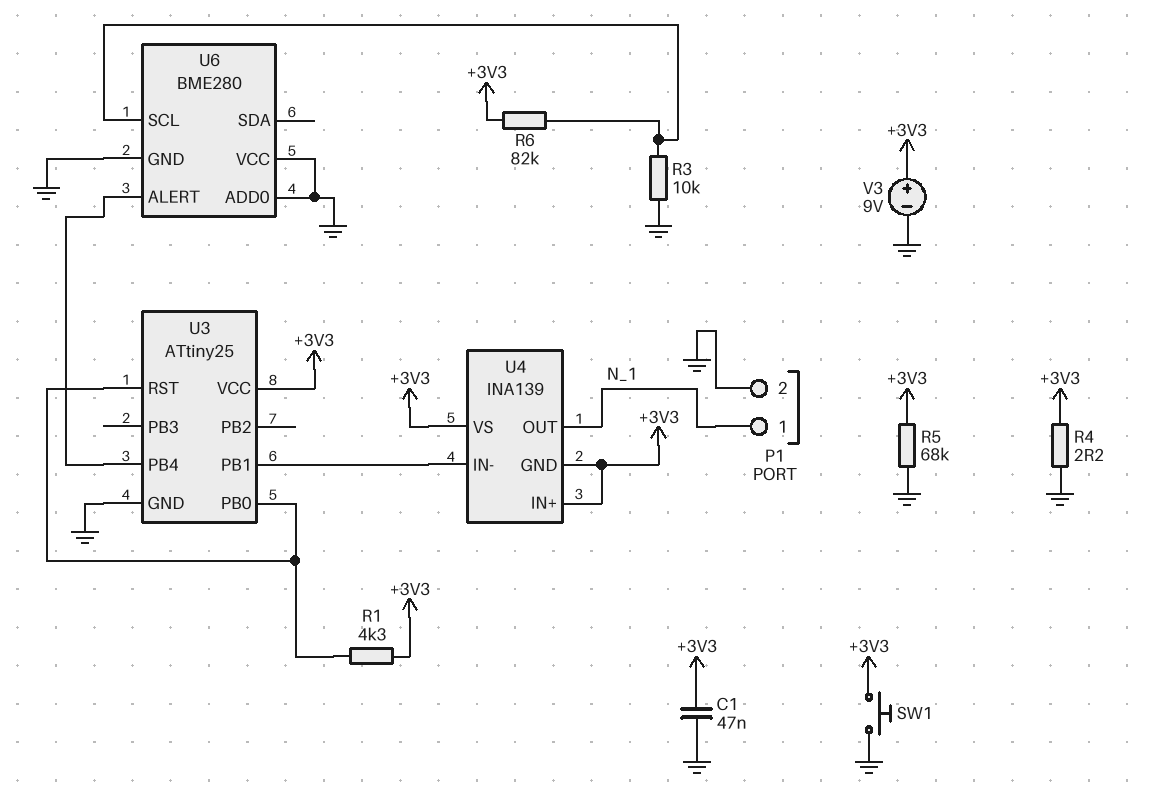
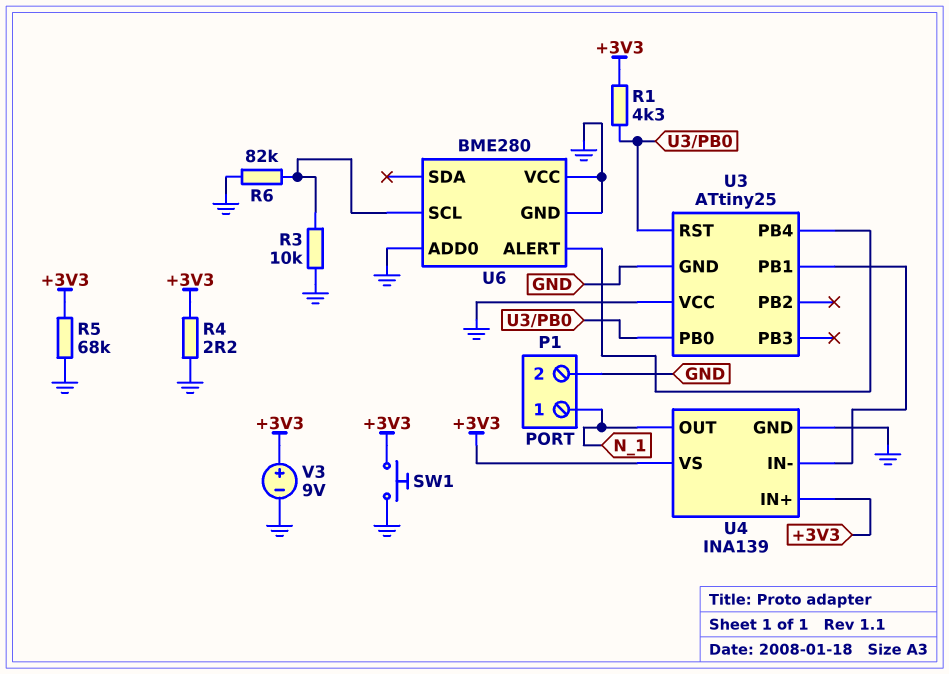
C1: 47nF (+3V3, GND) -> none
R6: 82k (+3V3, U6/SCL) -> 82k (GND, U6/SCL)
U3 pin VCC: +3V3 -> GND
U4 pin GND: +3V3 -> GND

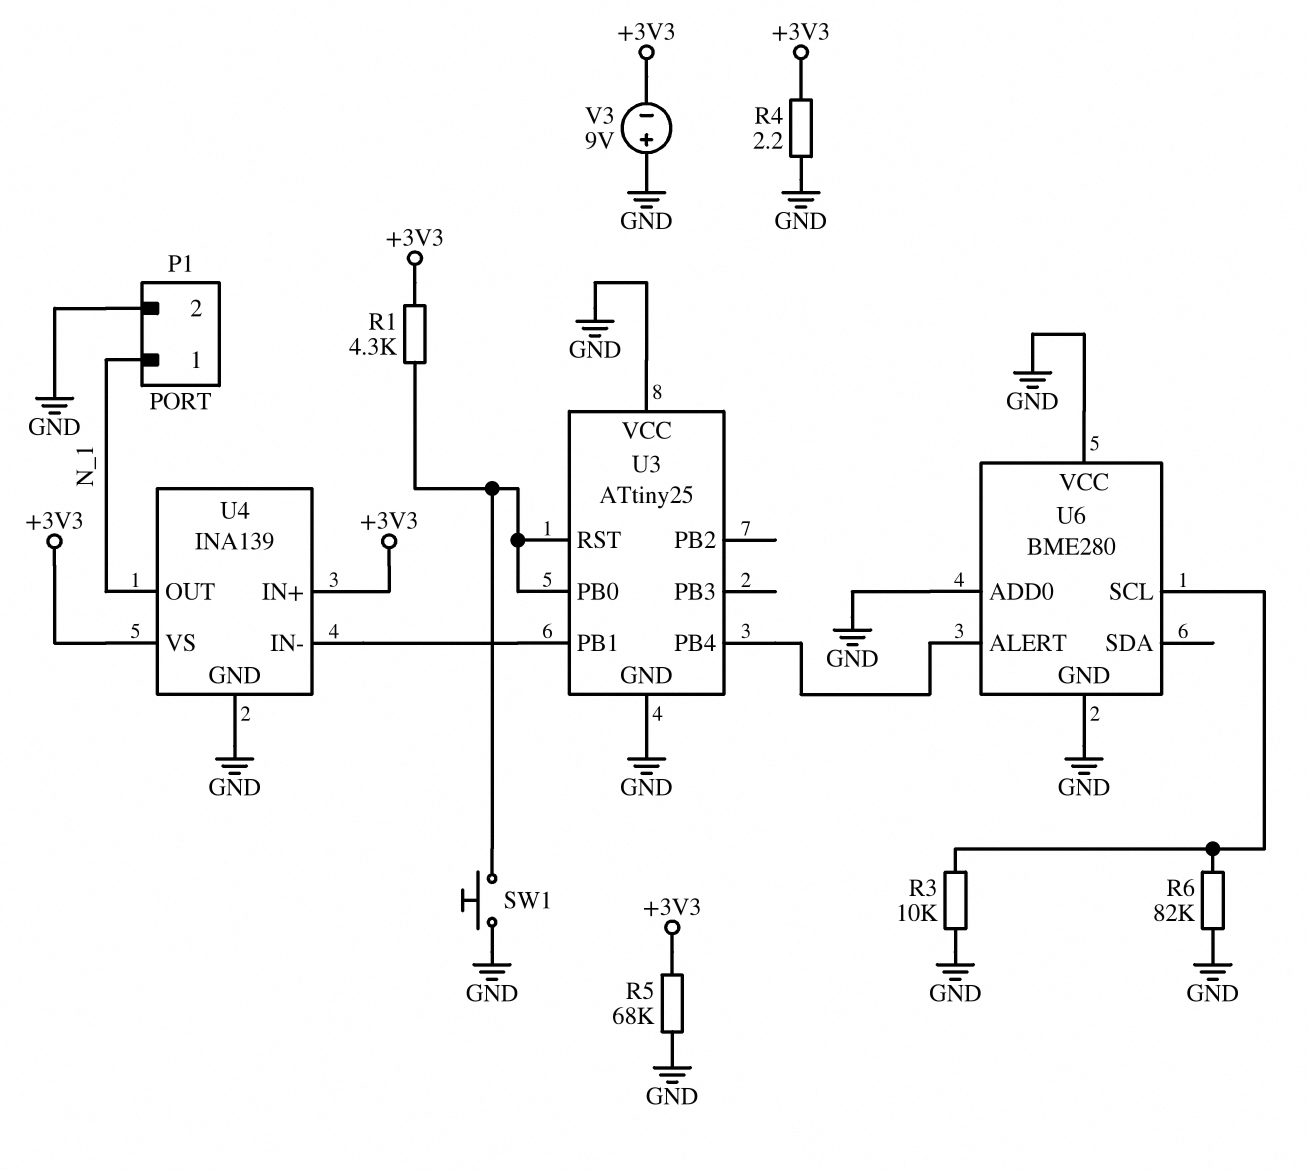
SW1: button (+3V3, GND) -> button (GND, U3/PB0)
V3: 9V (plus +3V3, minus GND) -> 9V (plus GND, minus +3V3)

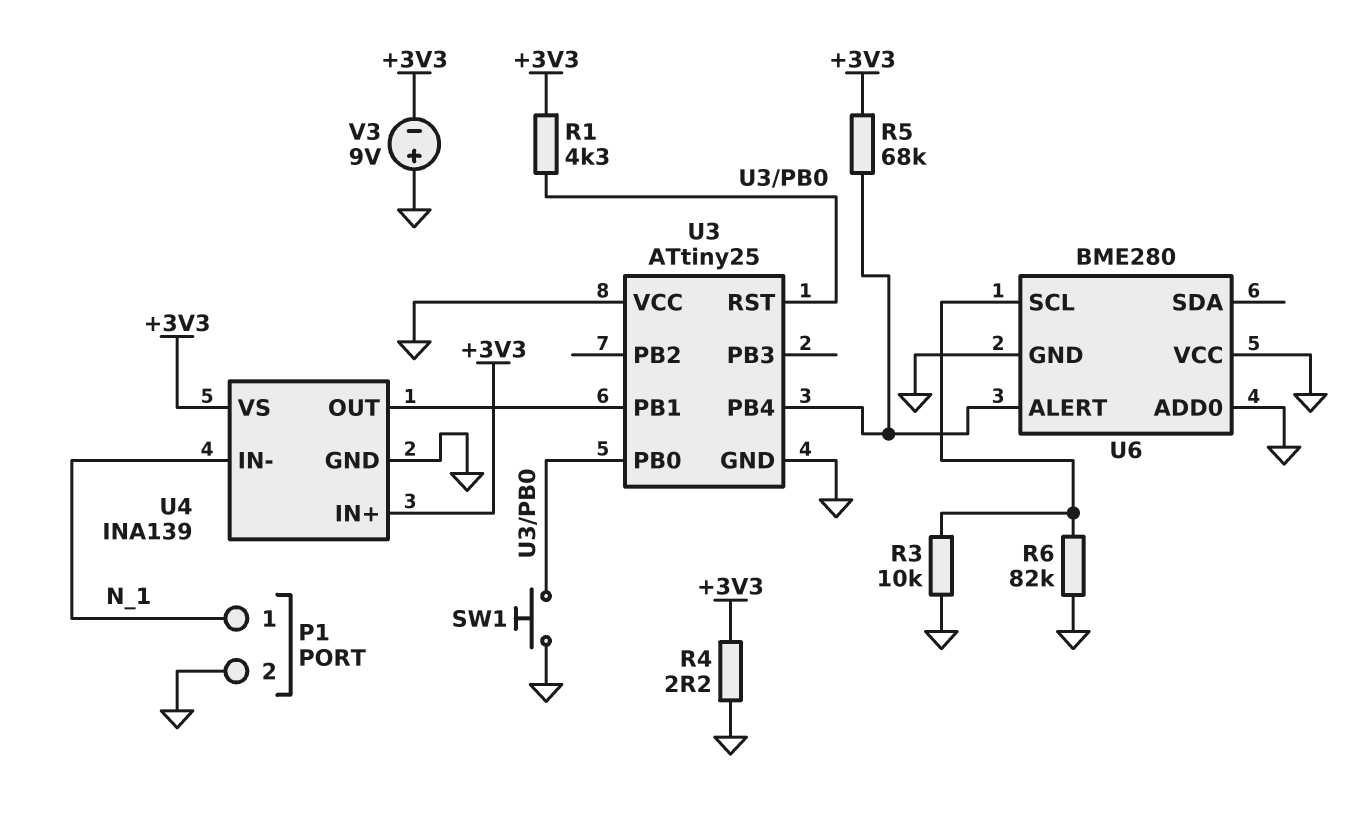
R5: 68k (+3V3, GND) -> 68k (+3V3, U3/PB4)
U4 pin IN-: U3/PB1 -> N_1
U4 pin OUT: N_1 -> U3/PB1

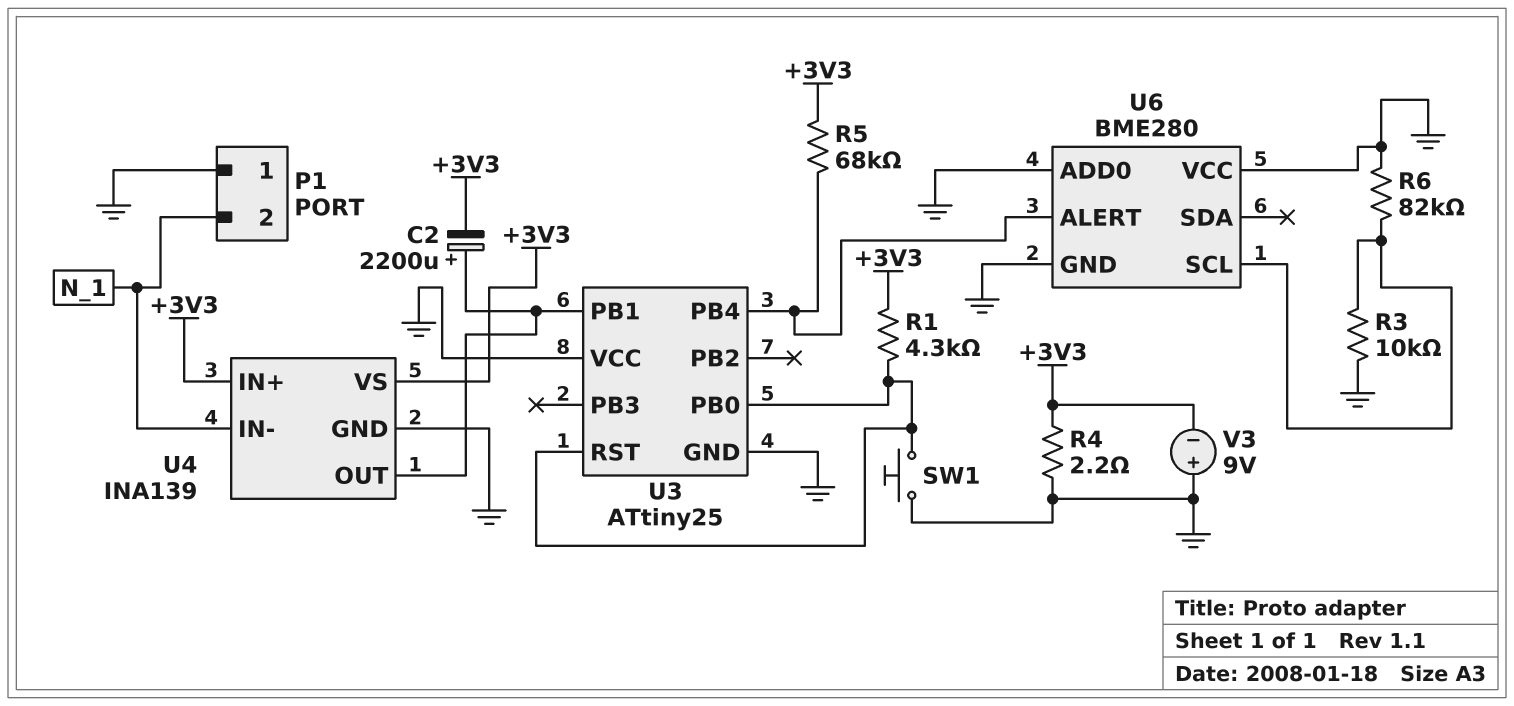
C2: none -> 2200uF (plus U3/PB1, minus +3V3)
P1 pin 1: N_1 -> GND
P1 pin 2: GND -> N_1

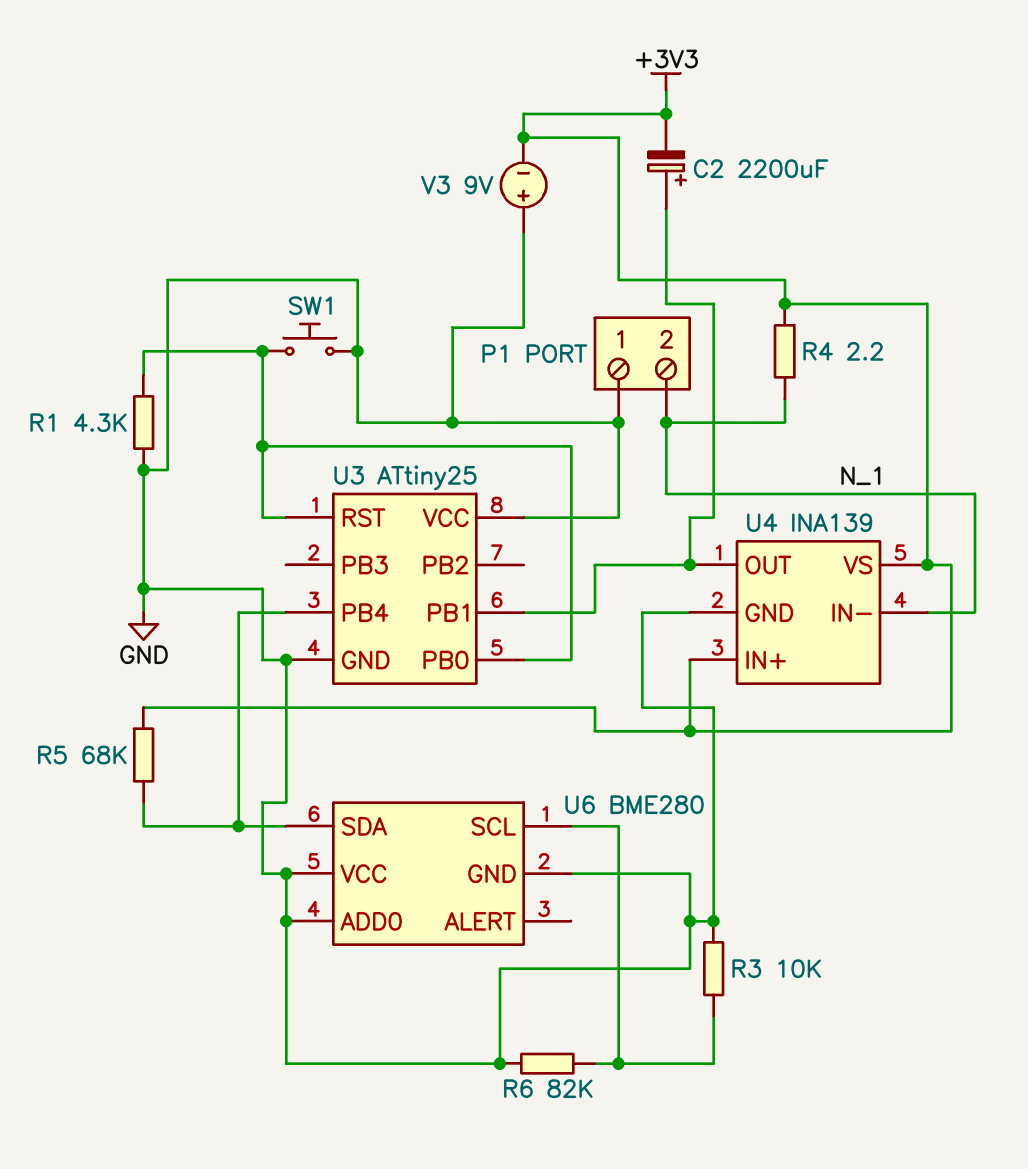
R1: 4.3k (+3V3, U3/PB0) -> 4.3k (GND, U3/PB0)
R4: 2.2 (+3V3, GND) -> 2.2 (+3V3, N_1)
U6 pin ALERT: U3/PB4 -> none
U6 pin SDA: none -> U3/PB4

